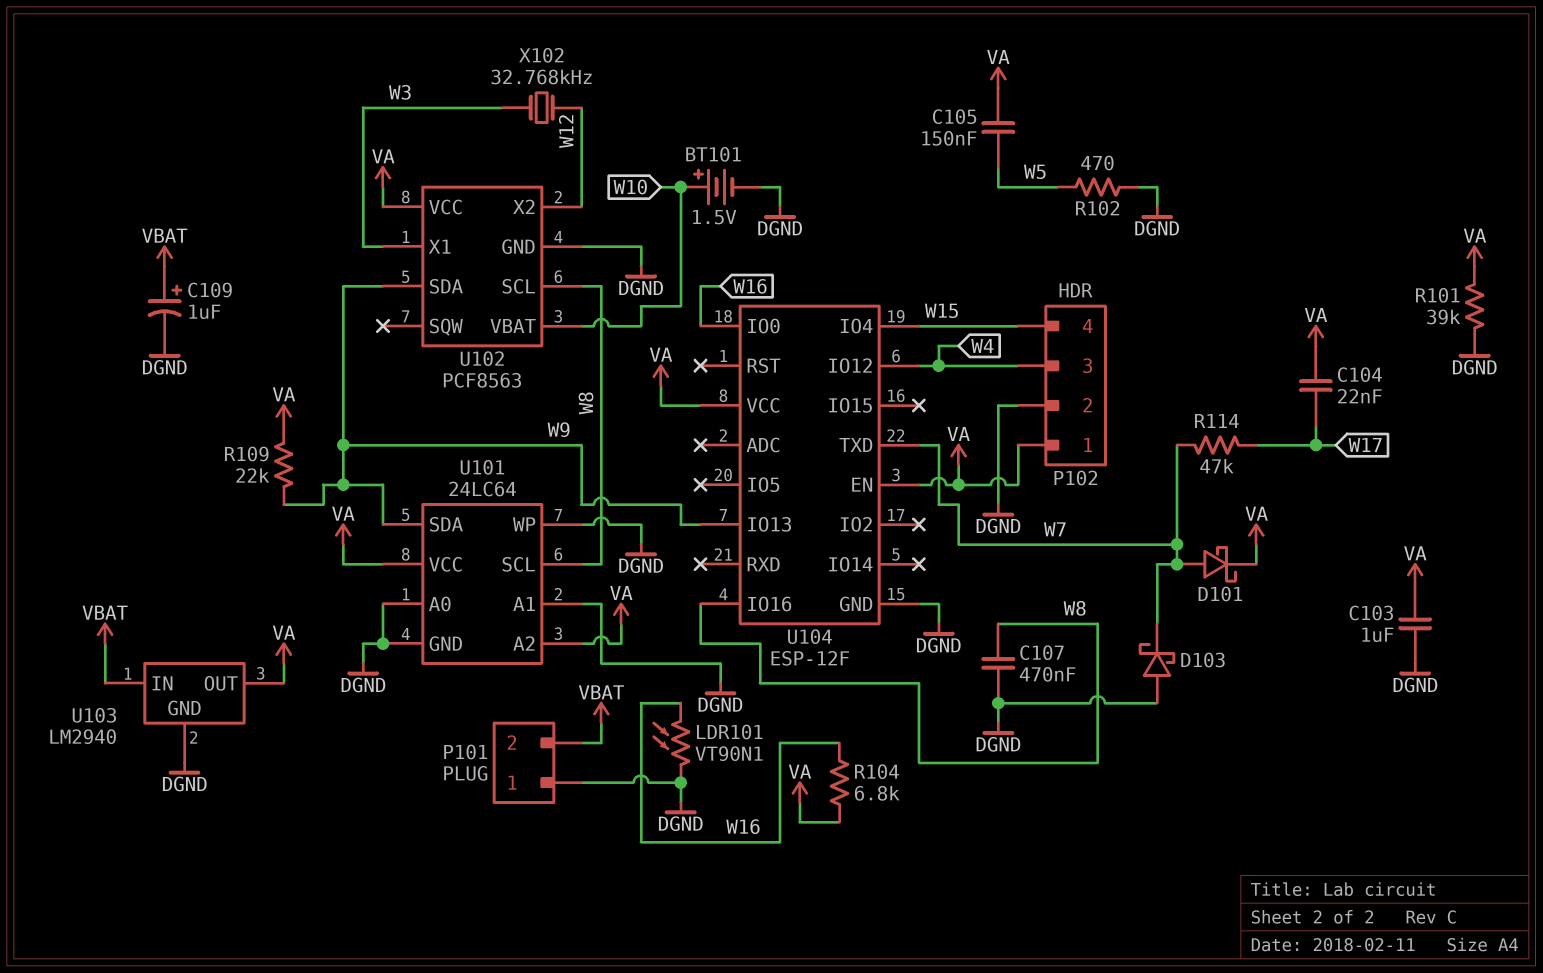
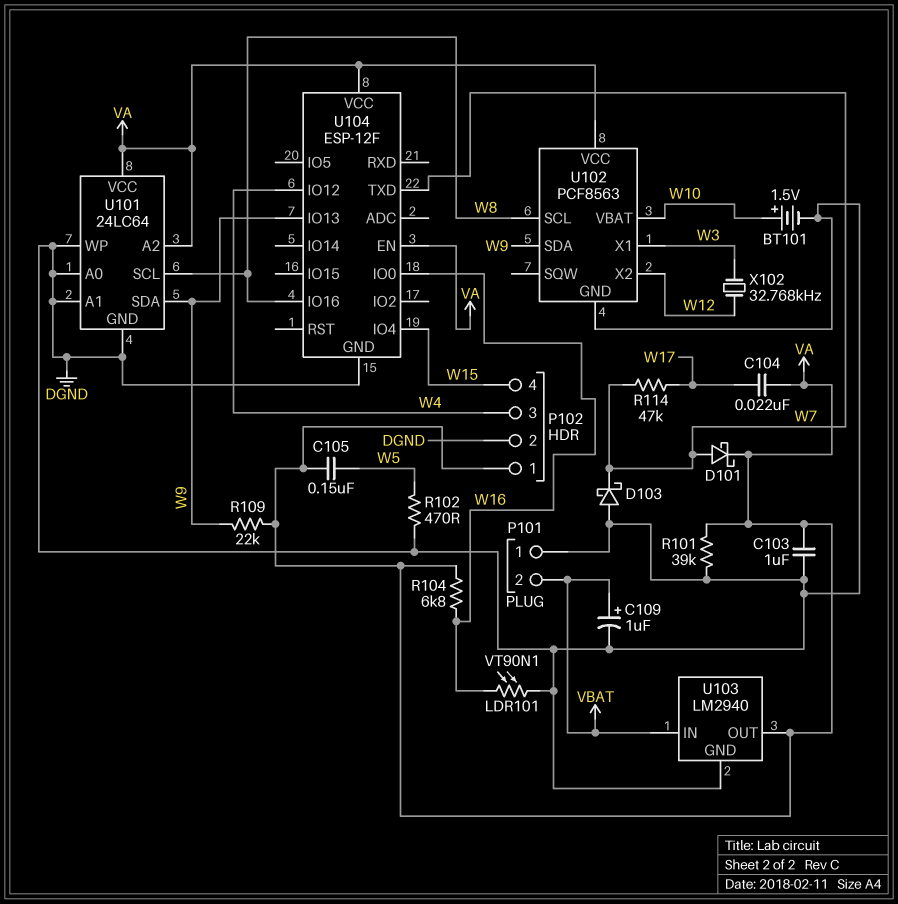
C107: 470nF (DGND, W8) -> none

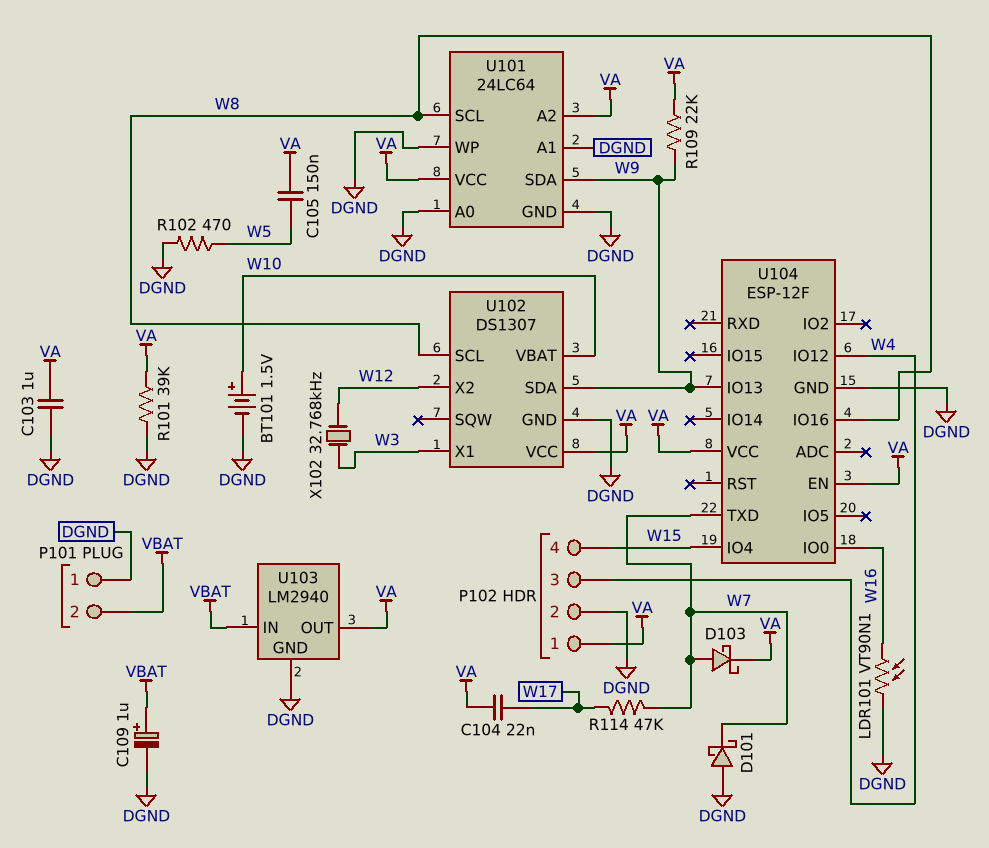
D101: schottky (A W7, K VA) -> schottky (A DGND, K W7)
D103: schottky (A DGND, K W7) -> schottky (A W7, K VA)
R104: 6.8k (VA, W16) -> none
U102: PCF8563 -> DS1307

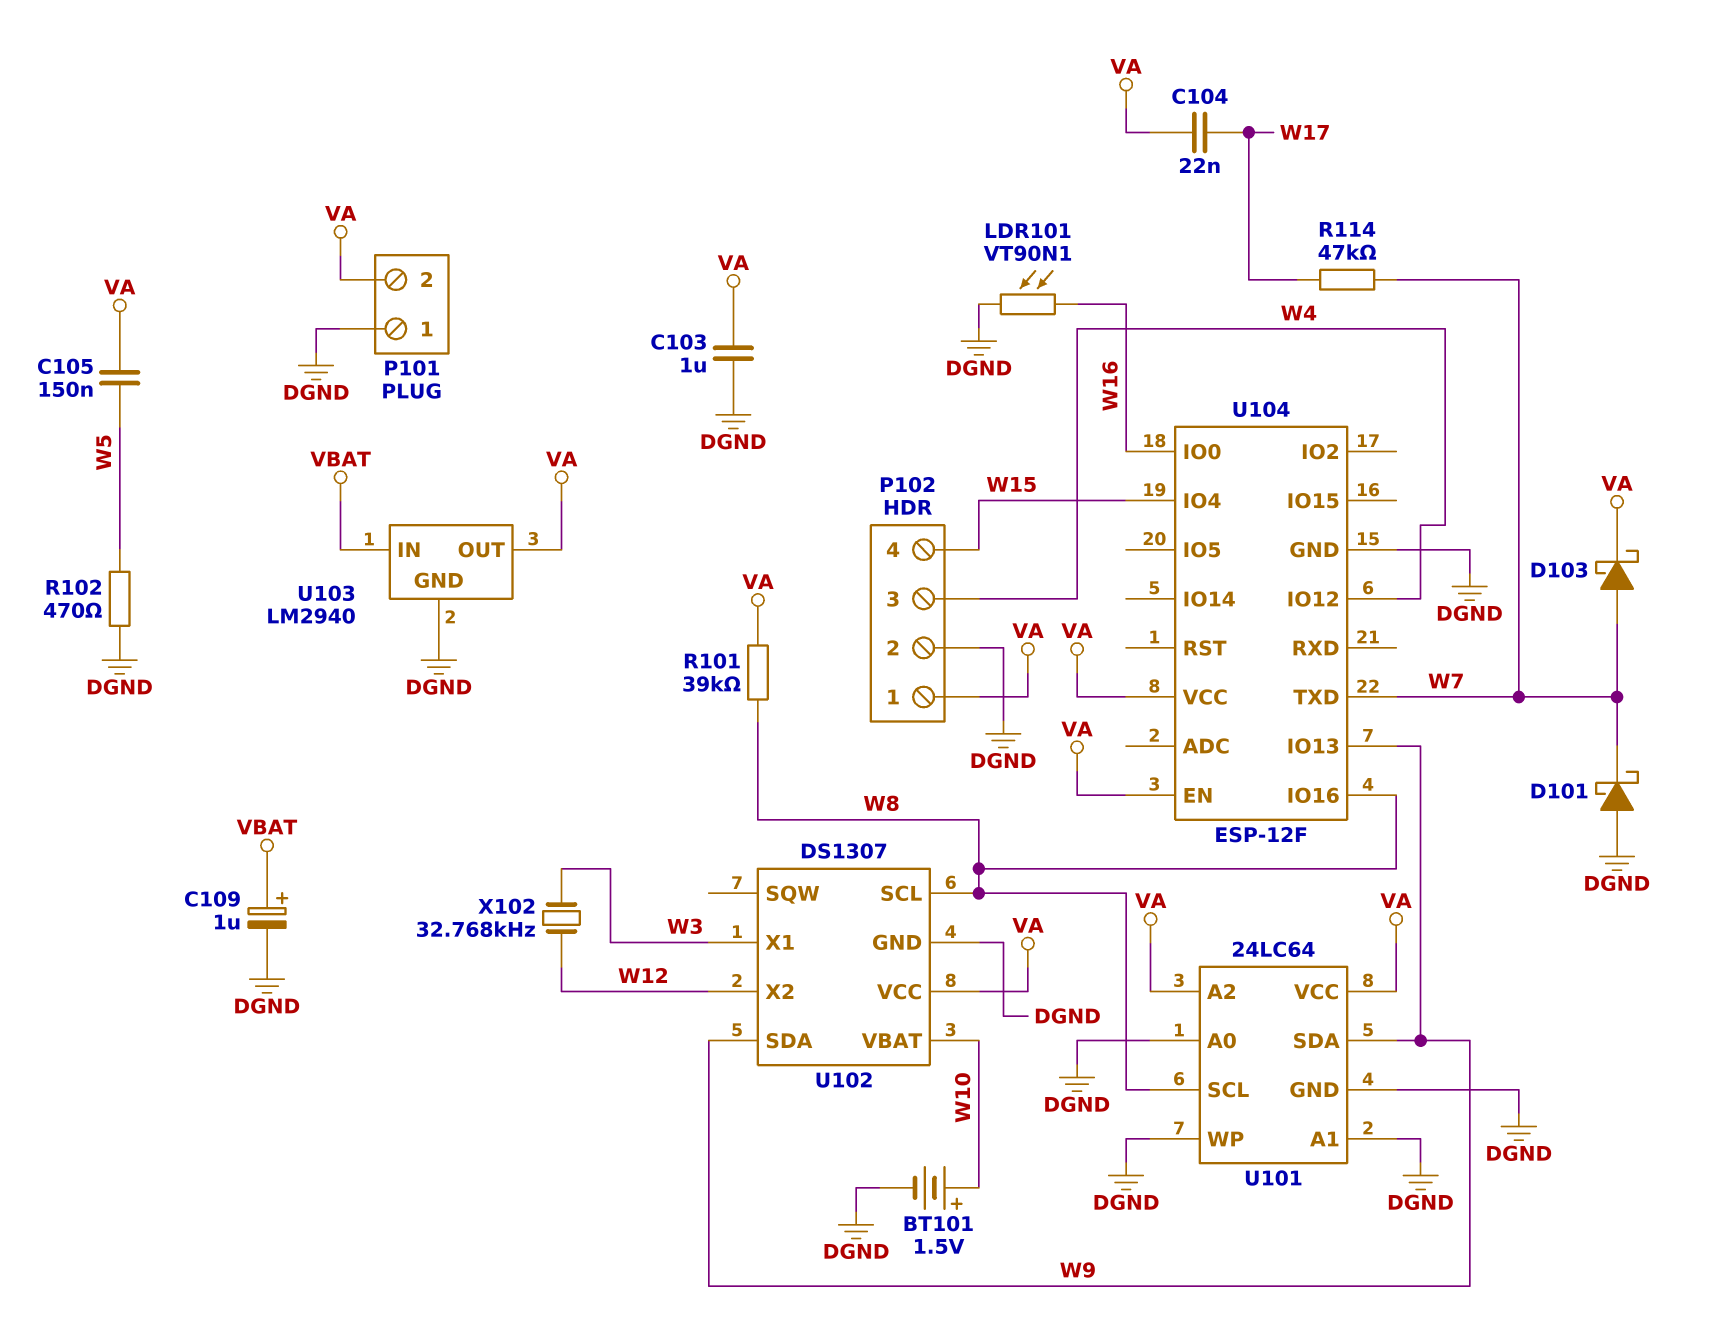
P101 pin 2: VBAT -> VA
R101: 39k (DGND, VA) -> 39k (VA, W8)
R109: 22k (VA, W9) -> none

